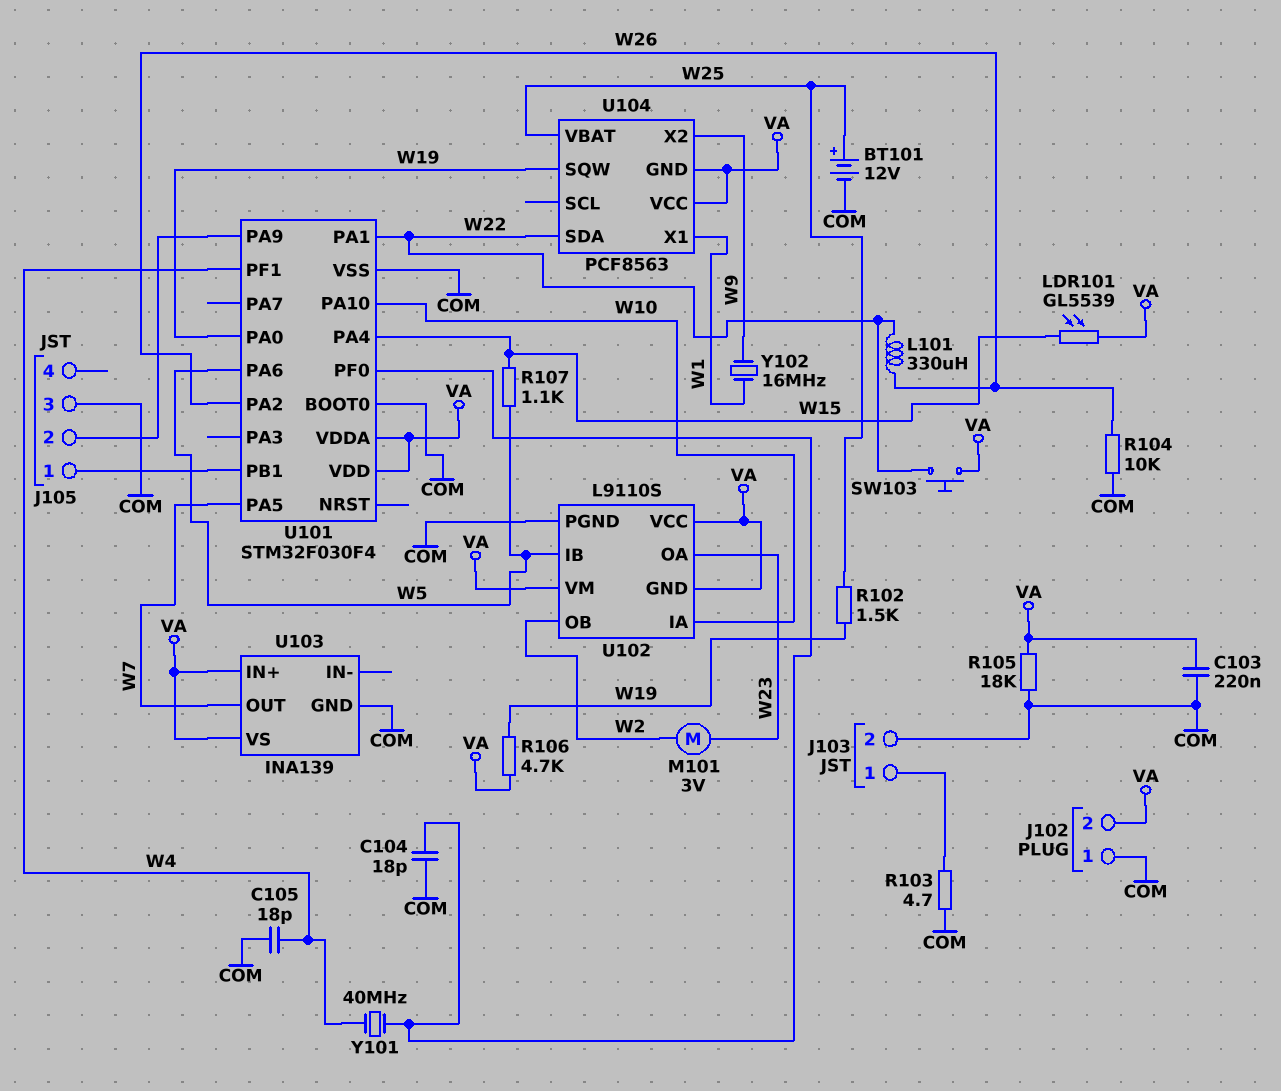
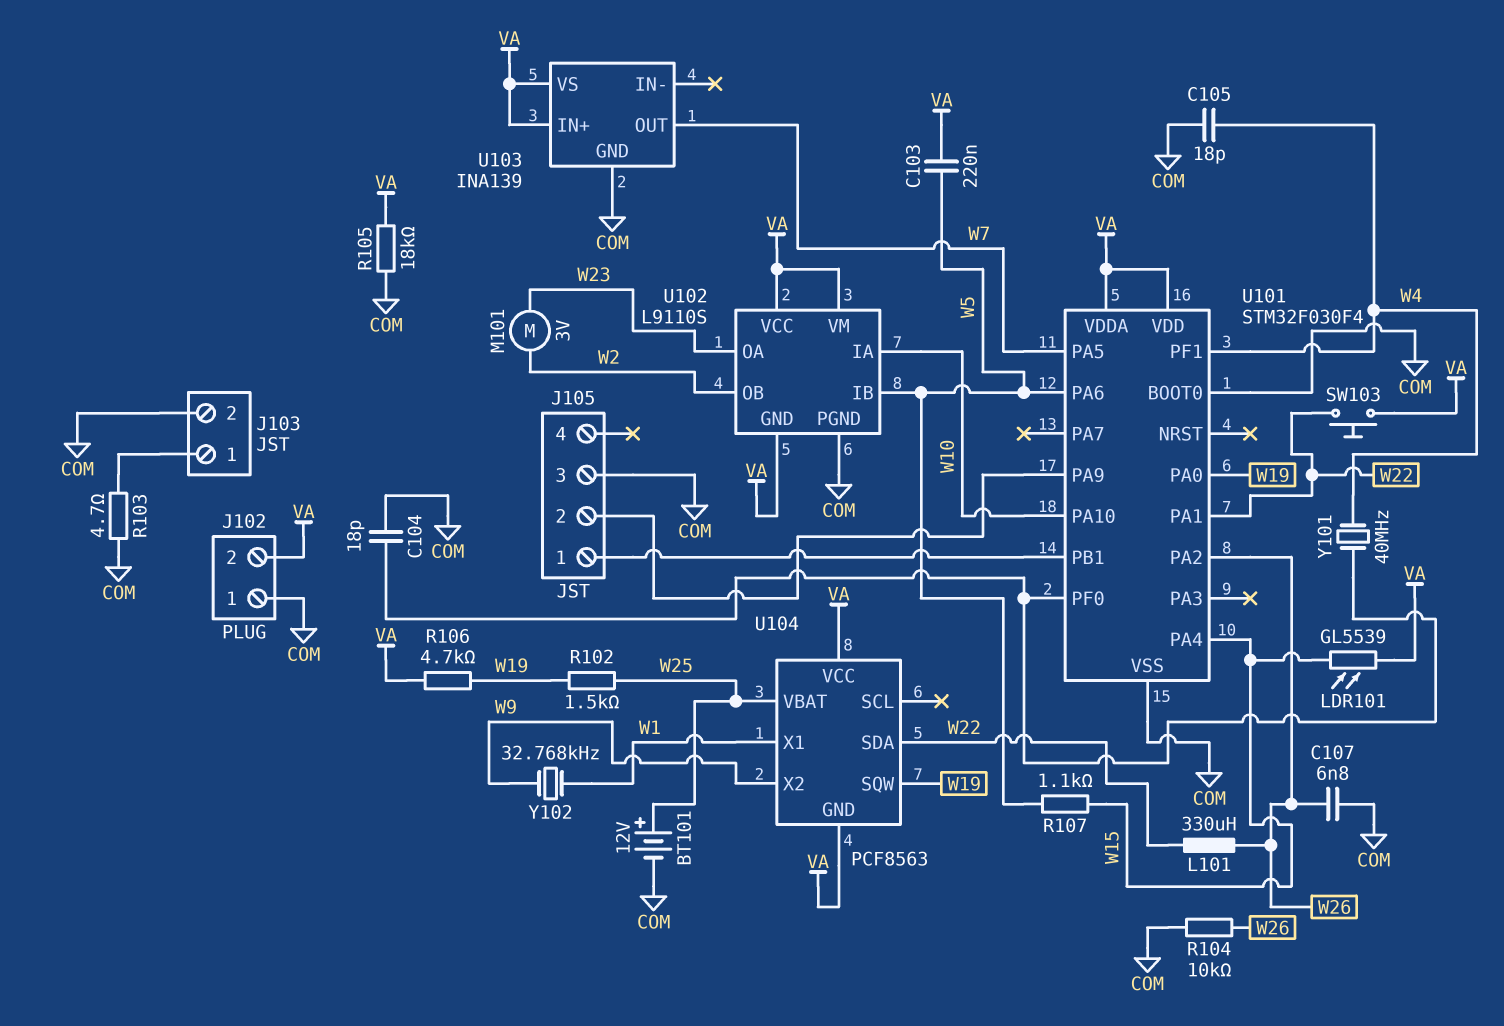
C103: 220nF (COM, VA) -> 220nF (VA, W5)
C107: none -> 6.8nF (COM, W26)
Y102: 16MHz (W1, W9) -> 32.768kHz (W1, W9)

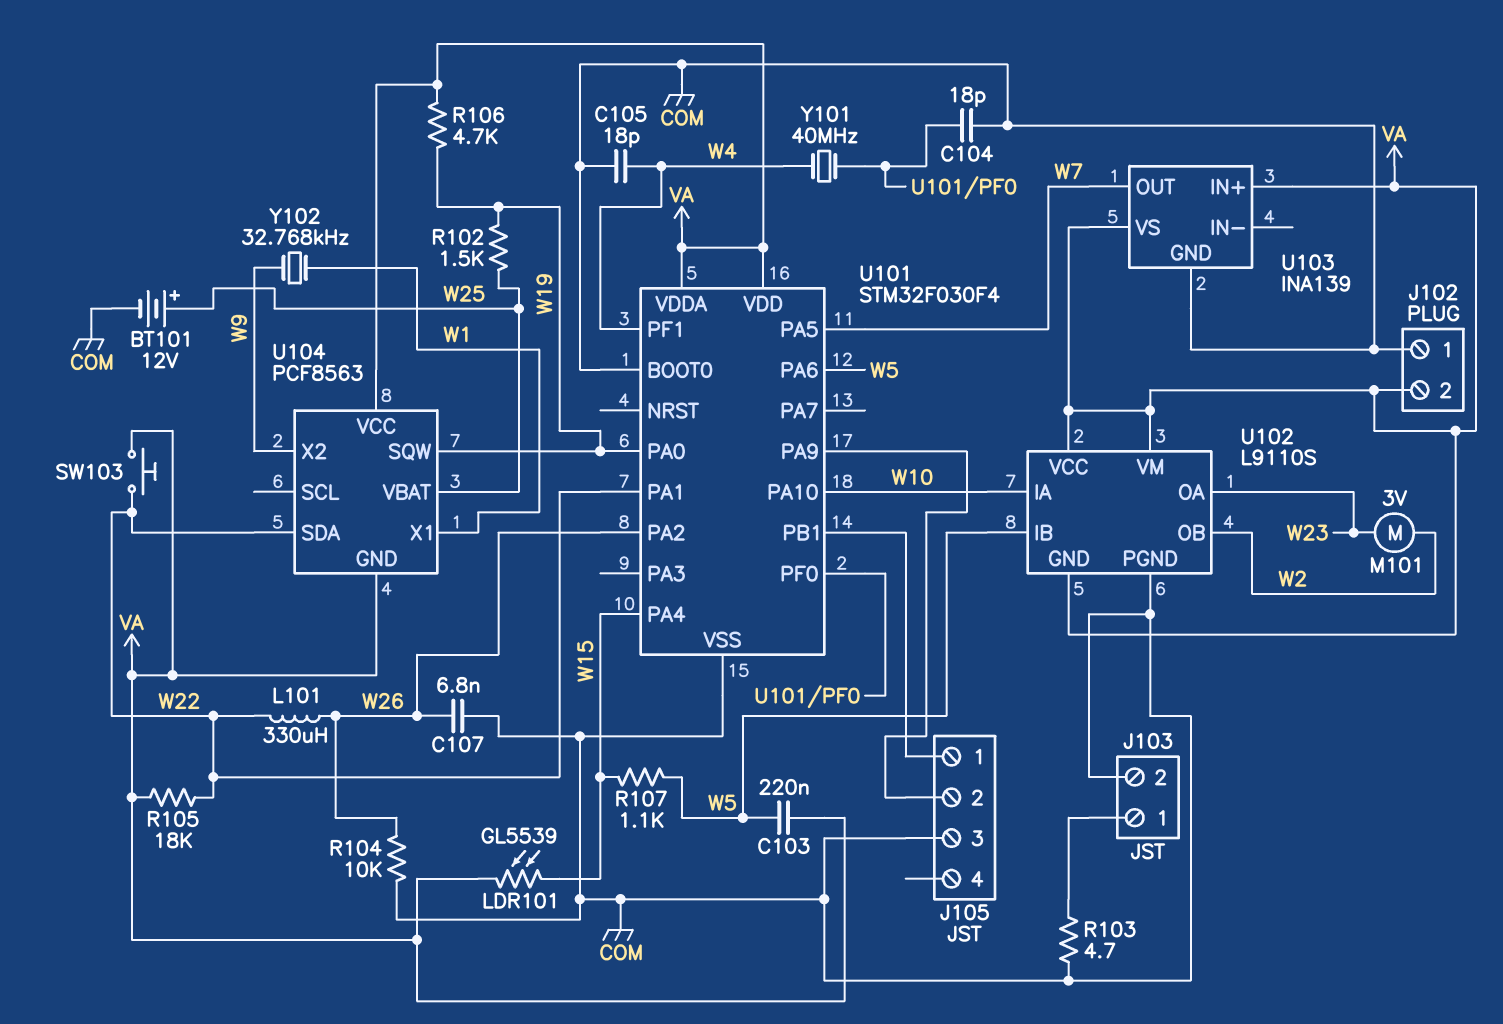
R105: 18k (COM, VA) -> 18k (VA, W22)

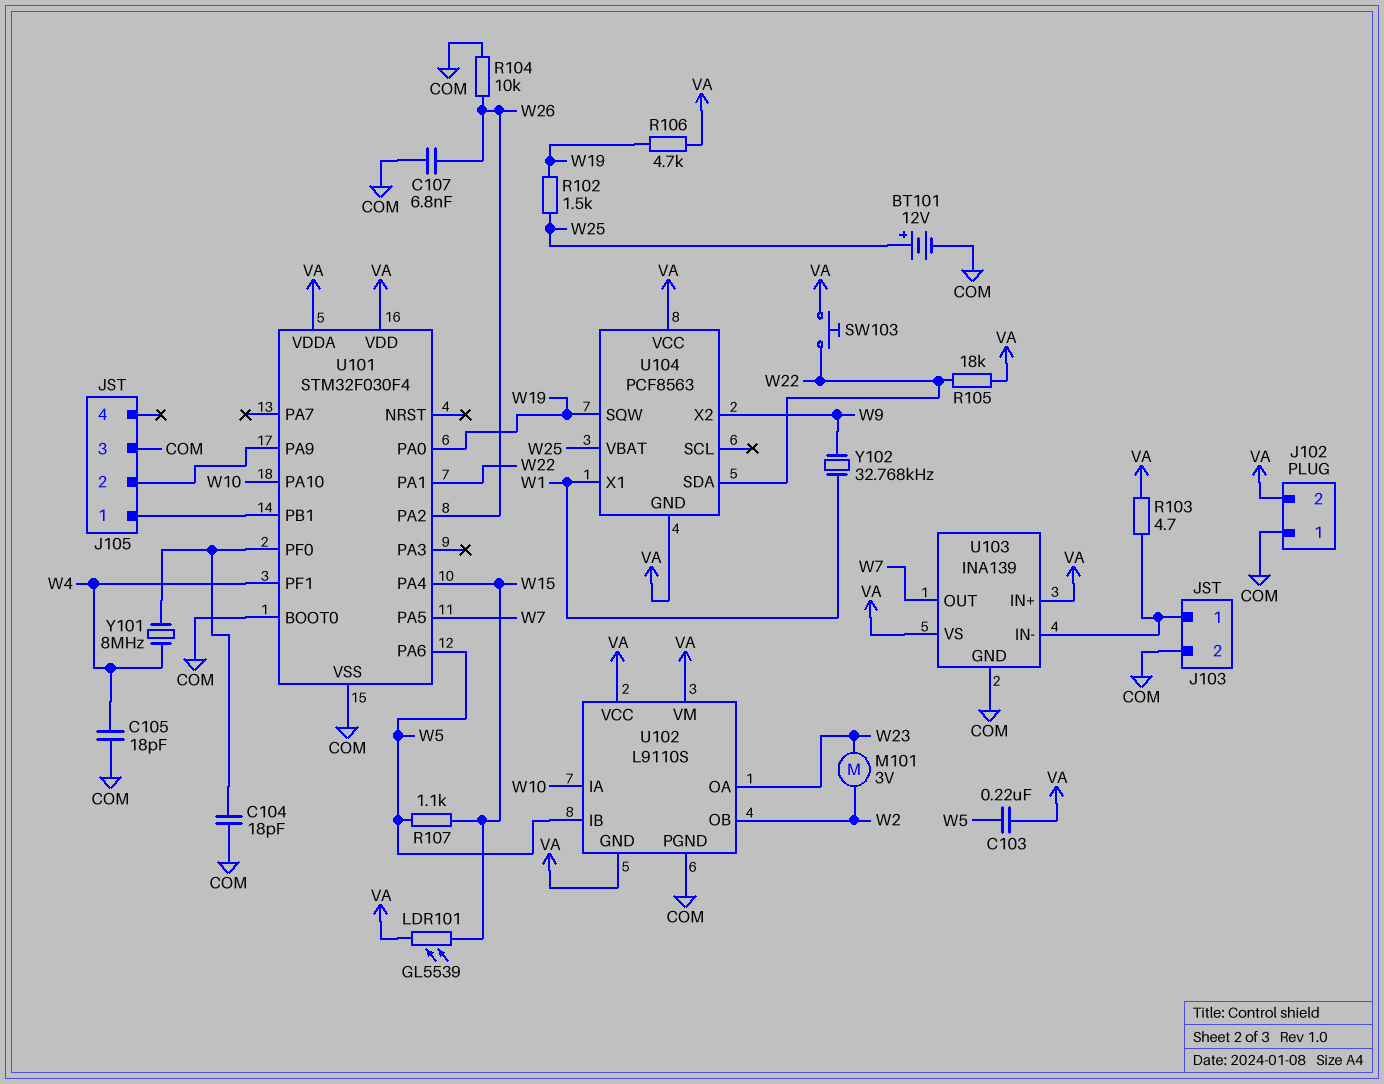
L101: 330uH (W22, W26) -> none
R103: 4.7 (COM, J103/1) -> 4.7 (J103/1, VA)
U103 pin IN-: none -> J103/1
Y101: 40MHz (U101/PF0, W4) -> 8MHz (U101/PF0, W4)

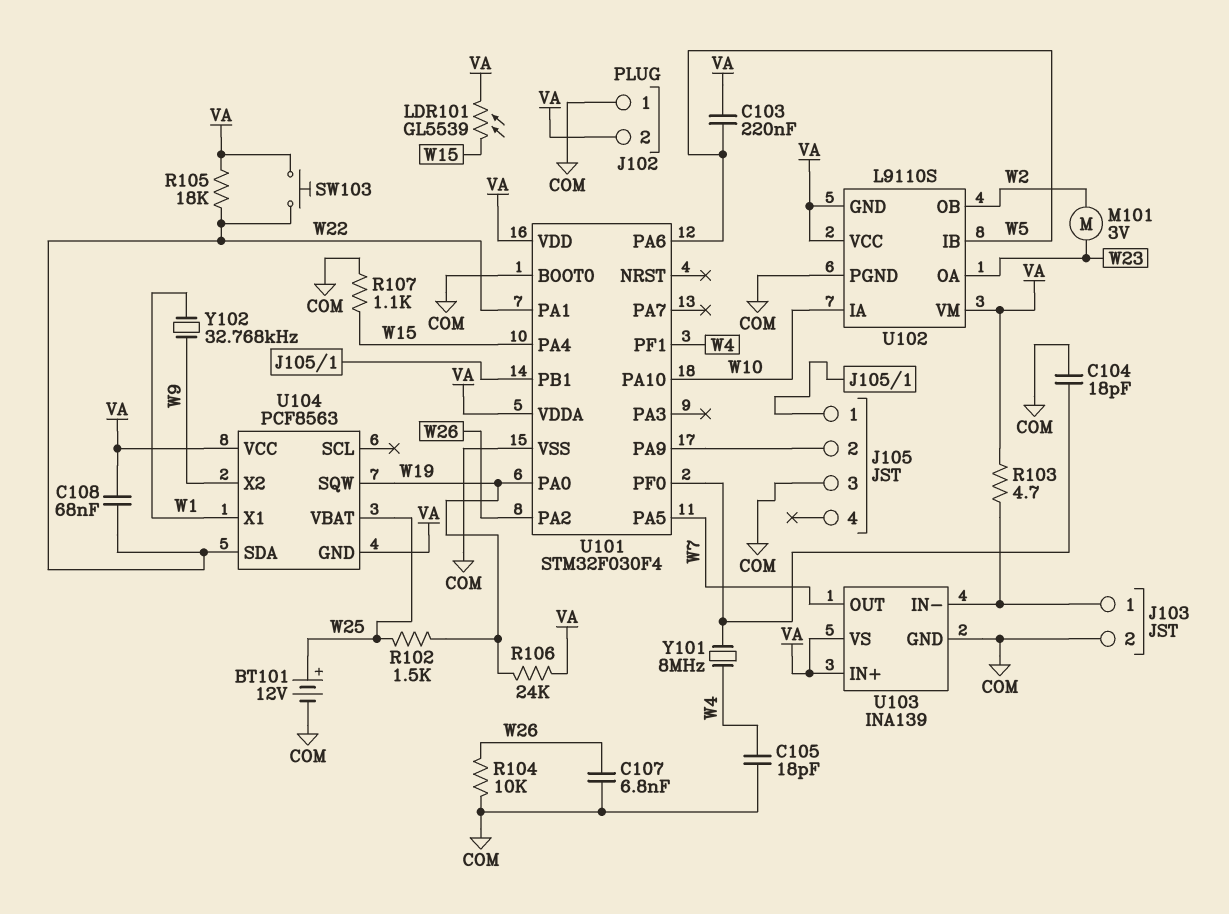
C108: none -> 68nF (VA, W22)
R106: 4.7k (VA, W19) -> 24k (VA, W19)
R107: 1.1k (W5, W15) -> 1.1k (COM, W15)

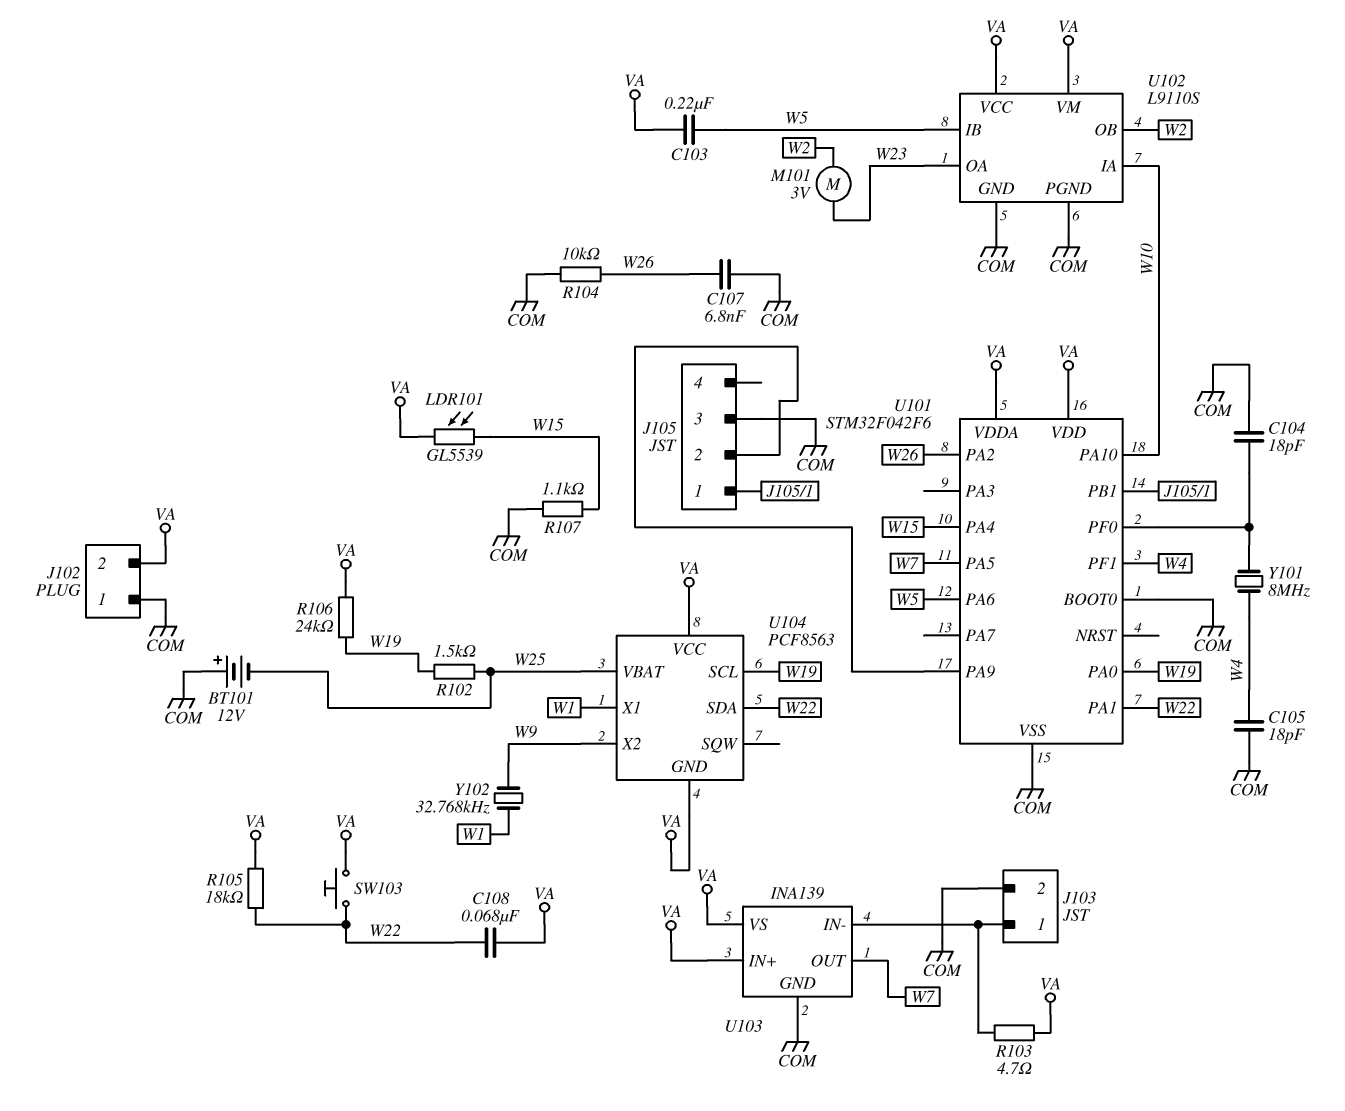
BT101: 12V (plus W25, minus COM) -> 12V (plus COM, minus W25)
U101: STM32F030F4 -> STM32F042F6
U102 pin GND: VA -> COM
U104 pin SCL: none -> W19
U104 pin SQW: W19 -> none

